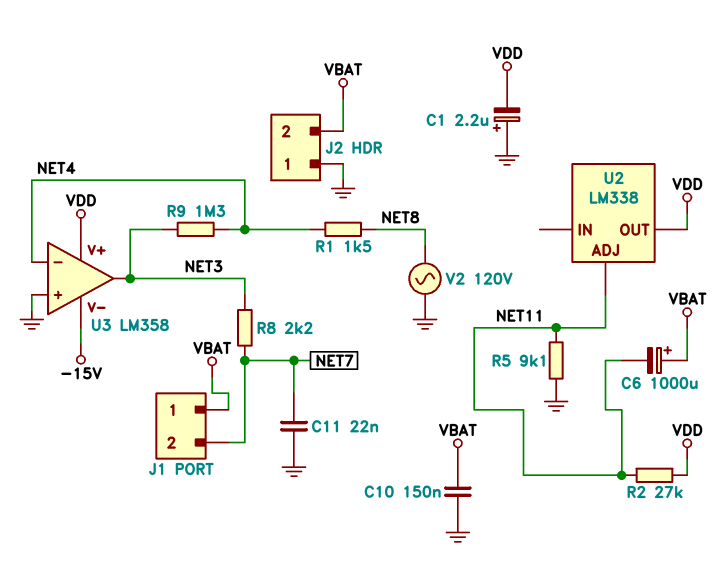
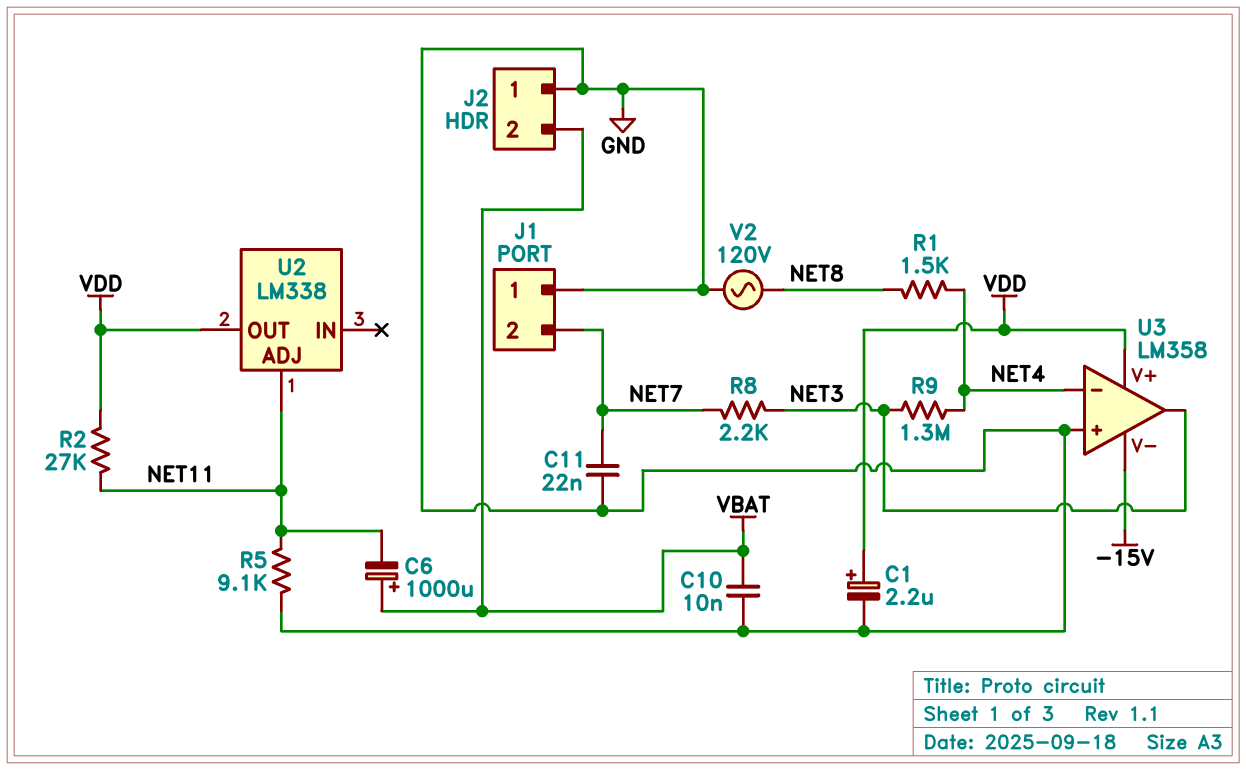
C1: 2.2uF (plus GND, minus VDD) -> 2.2uF (plus VDD, minus GND)
C10: 150nF (GND, VBAT) -> 10nF (GND, VBAT)
J1 pin 1: VBAT -> GND

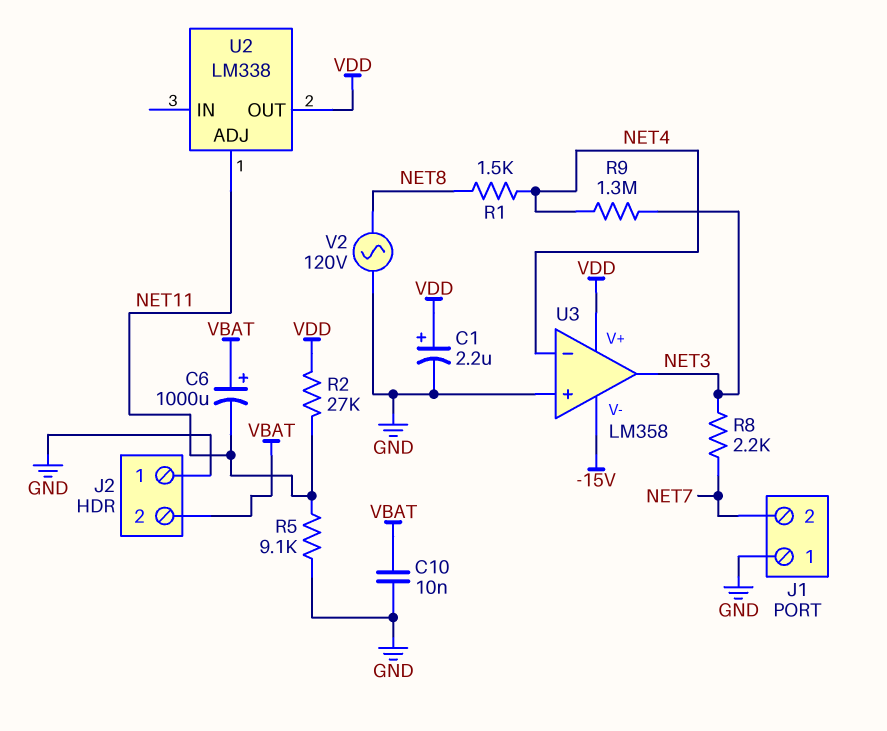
C11: 22nF (GND, NET7) -> none

